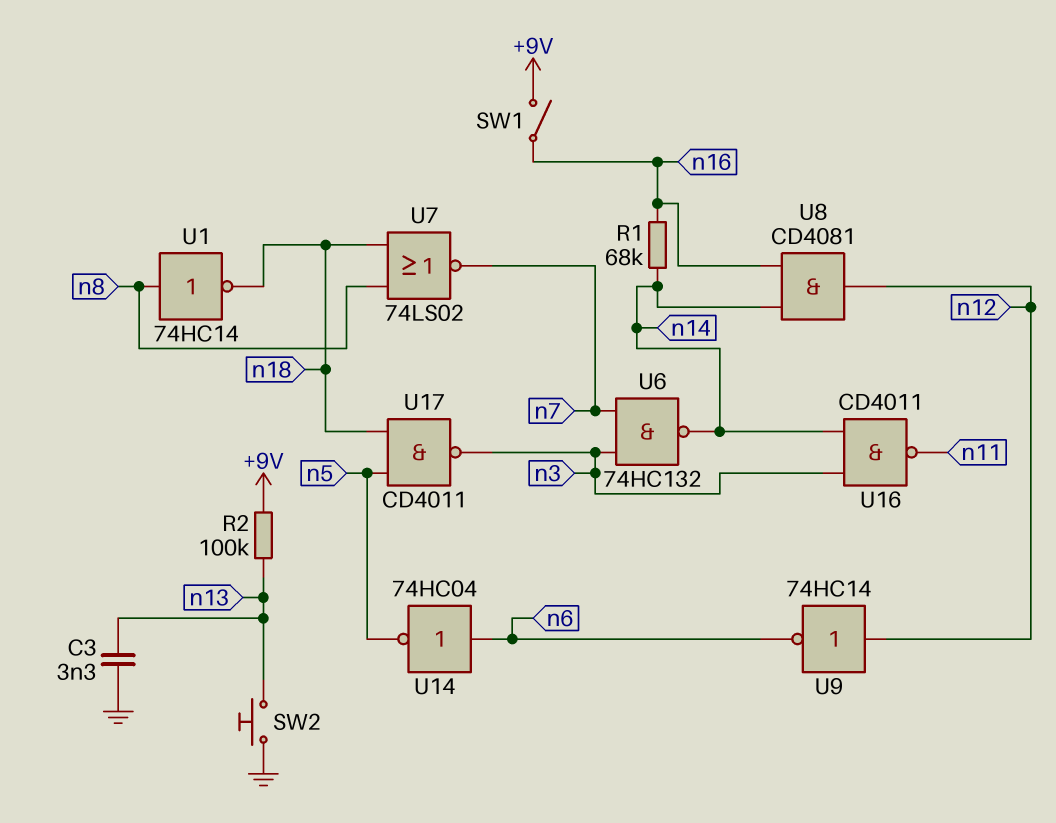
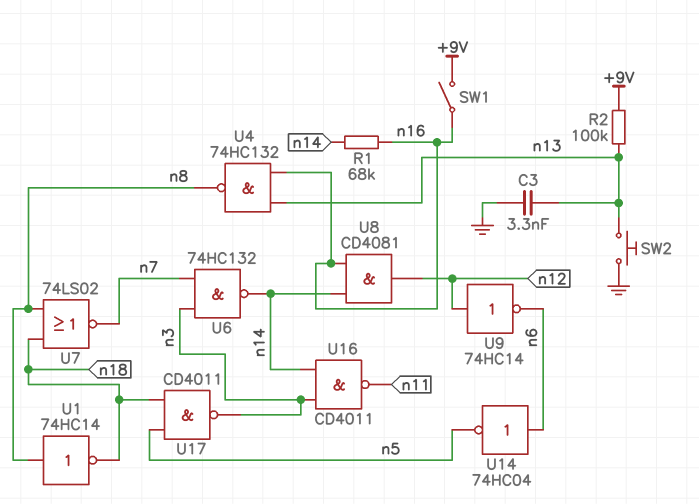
U4: none -> NAND 74HC132 (in n13, in n16, out n8)

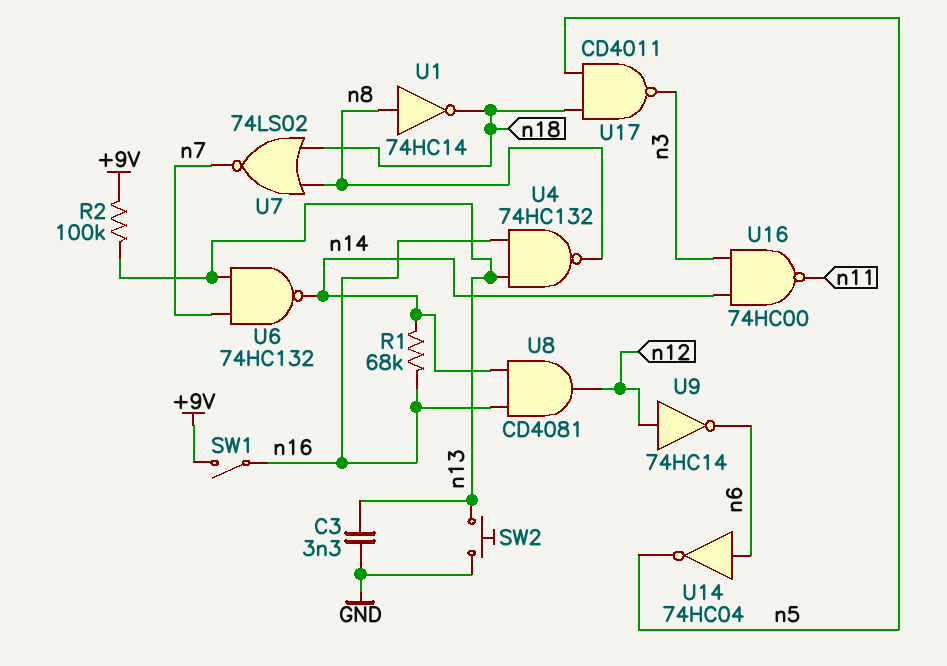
U6: NAND 74HC132 (in n3, in n7, out n14) -> NAND 74HC132 (in n7, in n13, out n14)
U16: NAND CD4011 (in n3, in n14, out n11) -> NAND 74HC00 (in n3, in n14, out n11)

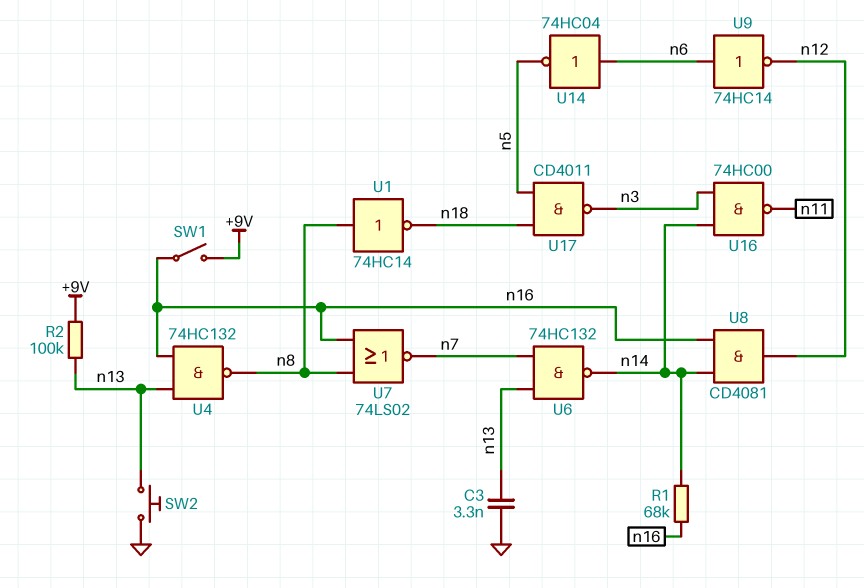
U7: NOR 74LS02 (in n8, in n18, out n7) -> NOR 74LS02 (in n8, in n16, out n7)
U9: NOT 74HC14 (in n12, out n6) -> NOT 74HC14 (in n6, out n12)

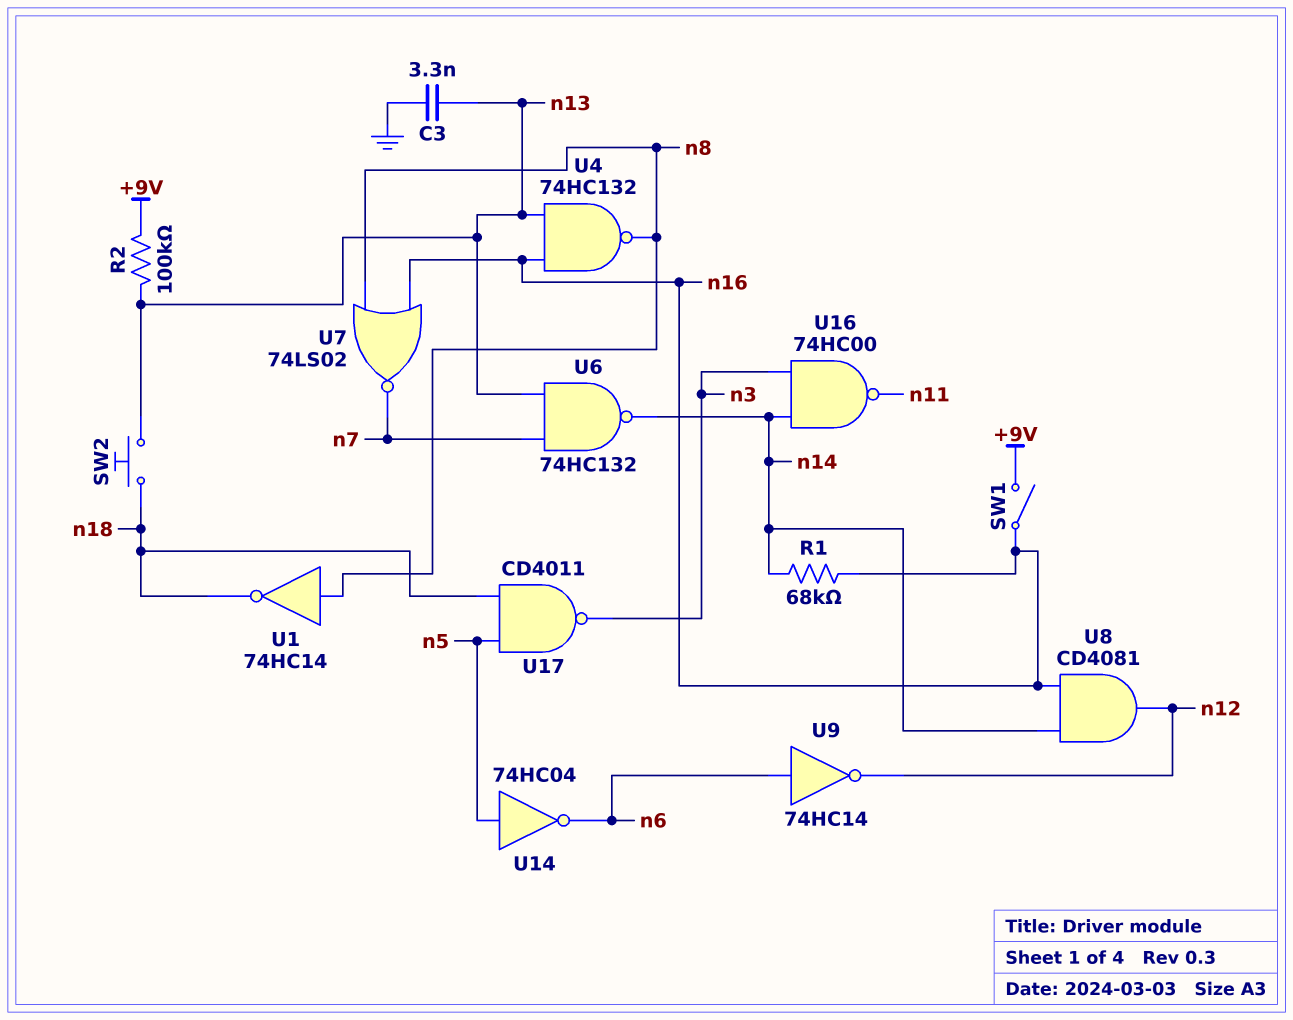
SW2: button (GND, n13) -> button (n13, n18)
U14: NOT 74HC04 (in n6, out n5) -> NOT 74HC04 (in n5, out n6)

